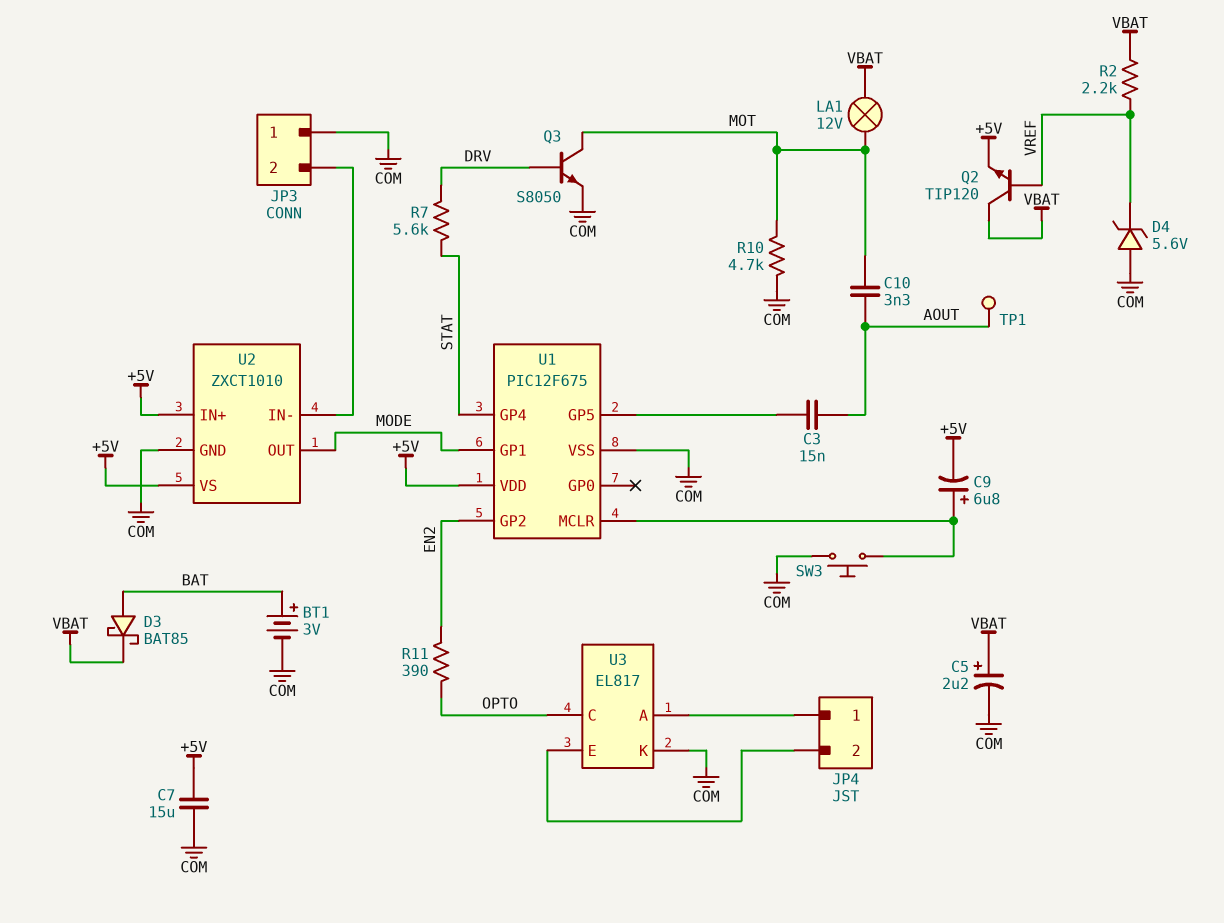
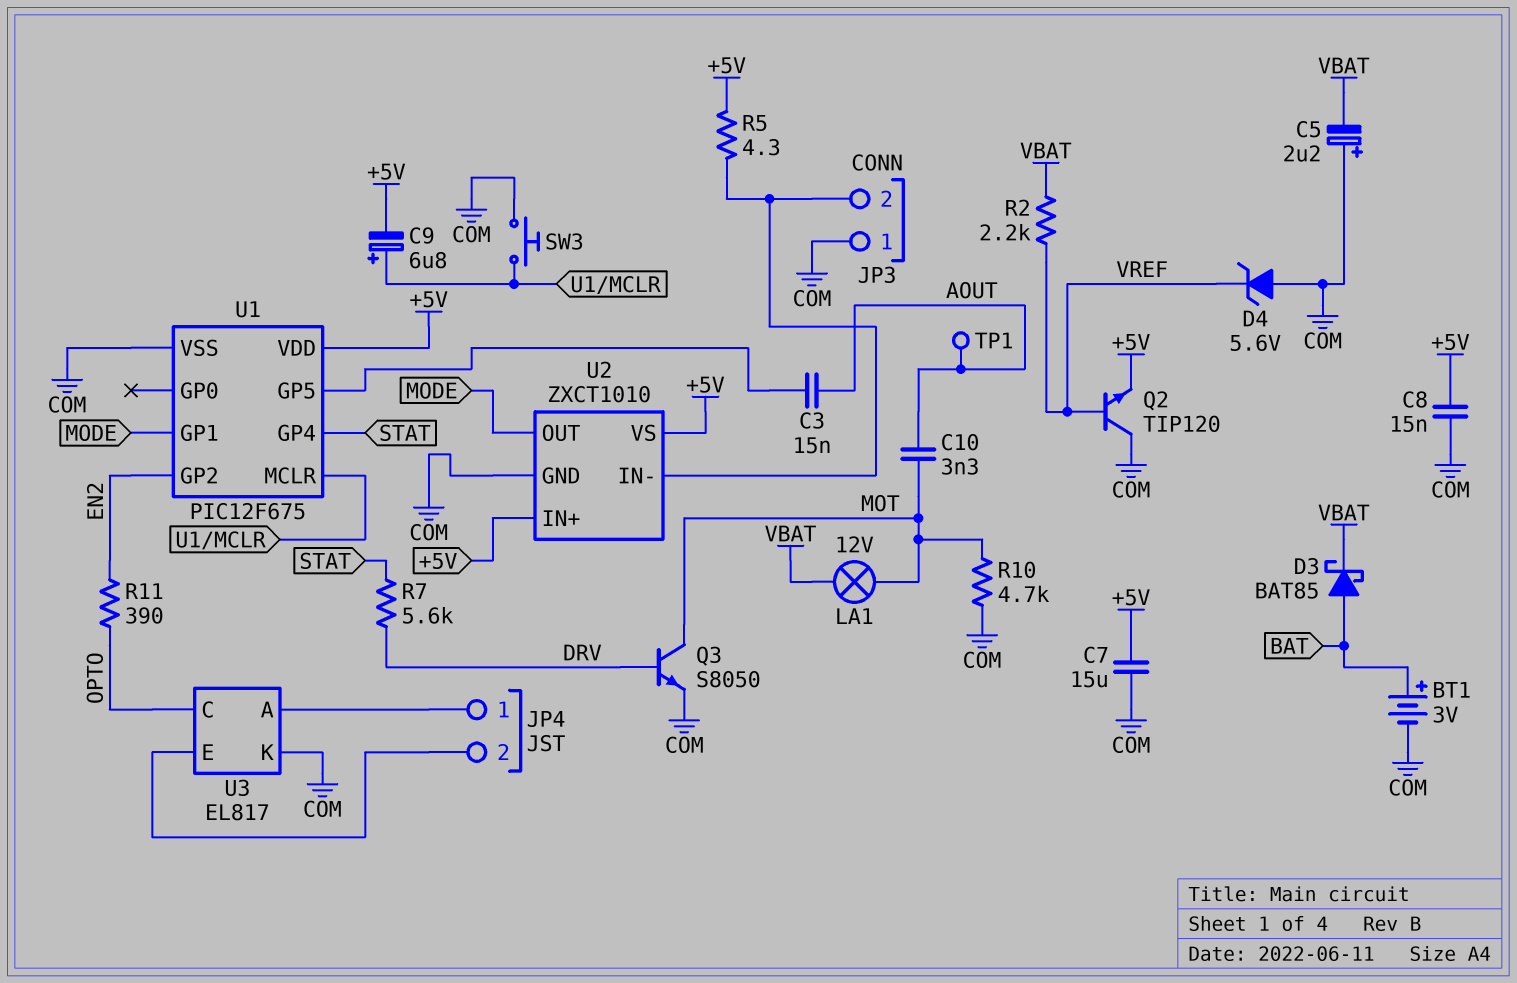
C5: 2.2uF (plus VBAT, minus COM) -> 2.2uF (plus COM, minus VBAT)
C8: none -> 15nF (+5V, COM)
Q2: NPN TIP120 (B VREF, C VBAT, E +5V) -> NPN TIP120 (B VREF, C COM, E +5V)
R5: none -> 4.3 (+5V, JP3/2)

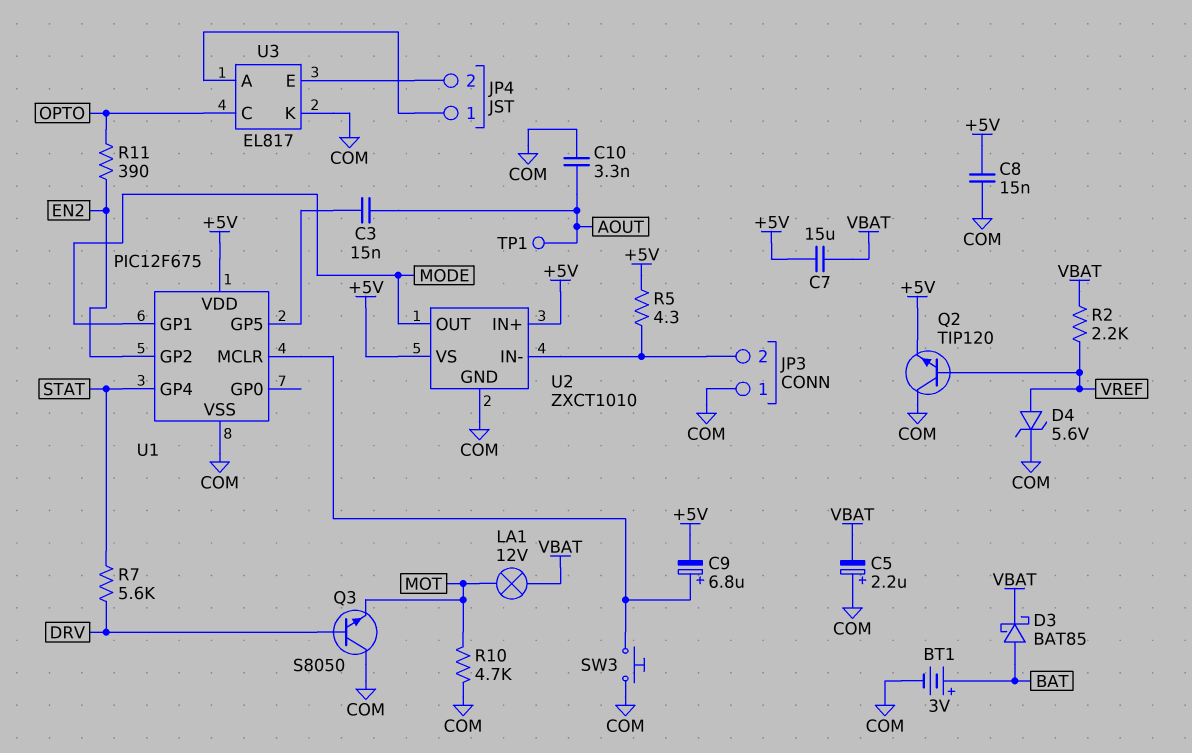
C7: 15uF (+5V, COM) -> 15uF (+5V, VBAT)
C10: 3.3nF (AOUT, MOT) -> 3.3nF (AOUT, COM)
D4: zener 5.6V (A COM, K VREF) -> zener 5.6V (A VREF, K COM)
Q3: NPN S8050 (B DRV, C MOT, E COM) -> NPN S8050 (B DRV, C COM, E MOT)

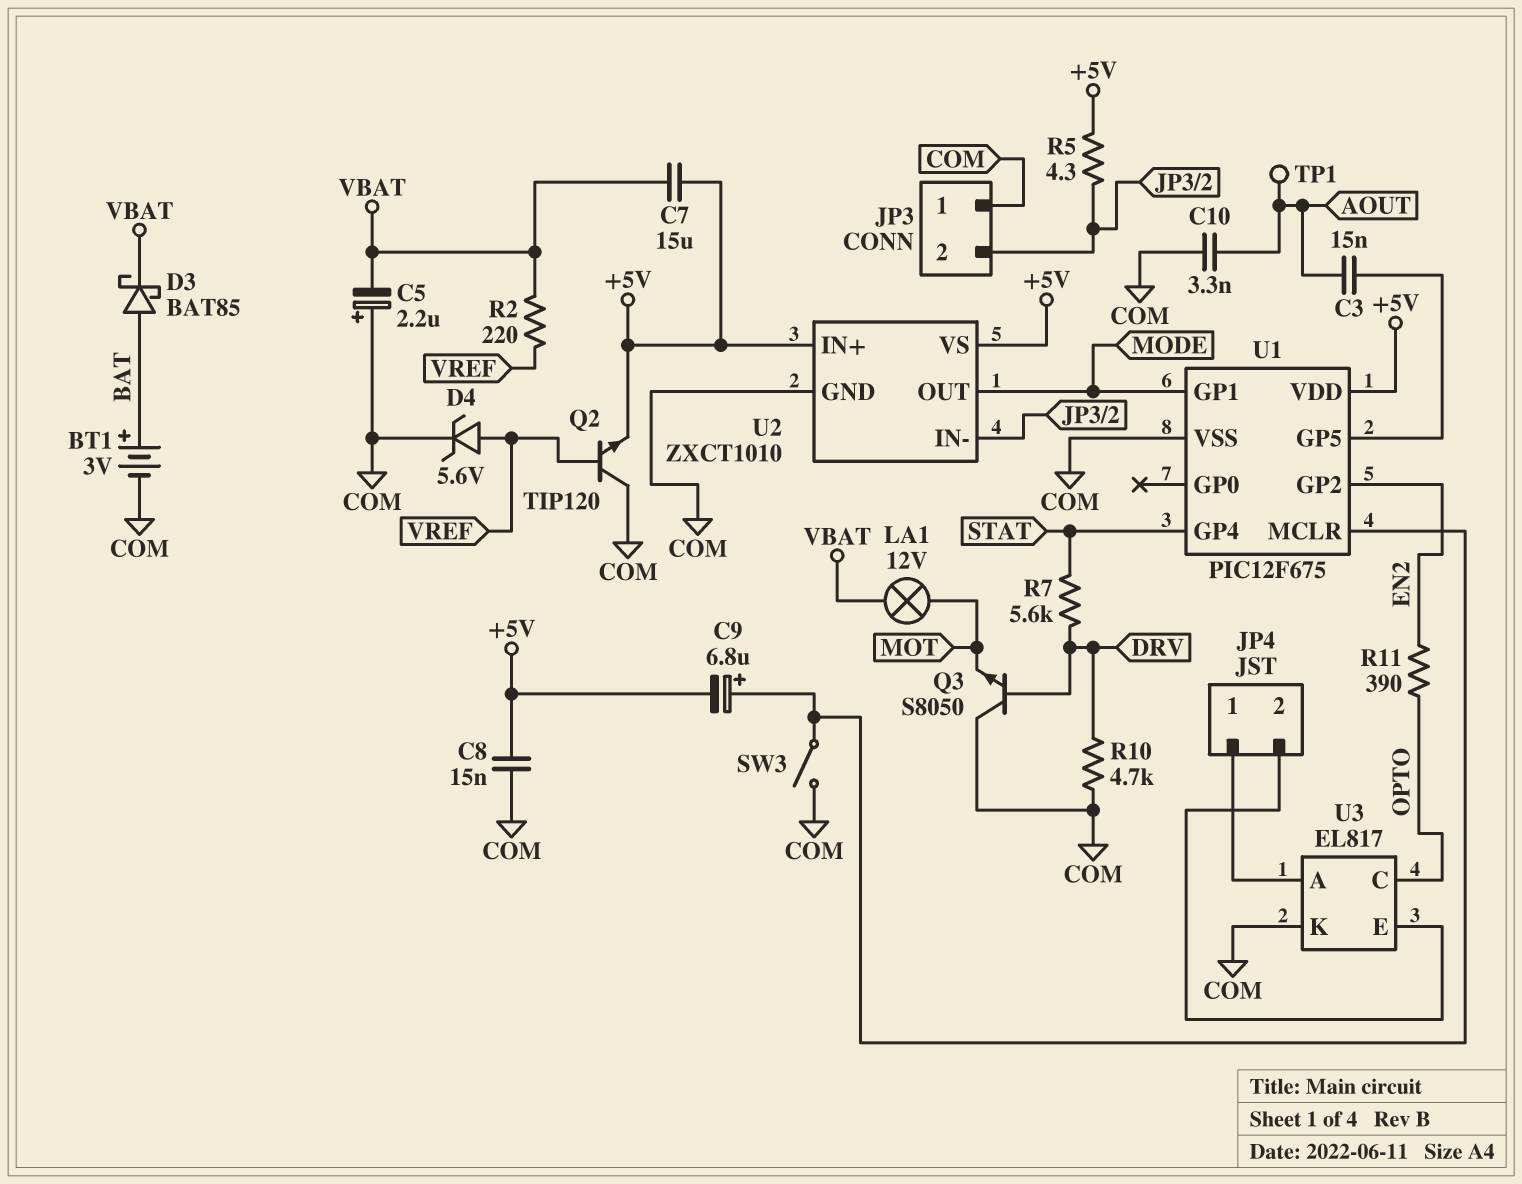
R2: 2.2k (VBAT, VREF) -> 220 (VBAT, VREF)
R10: 4.7k (COM, MOT) -> 4.7k (COM, DRV)
SW3: button (COM, U1/MCLR) -> switch (COM, U1/MCLR)

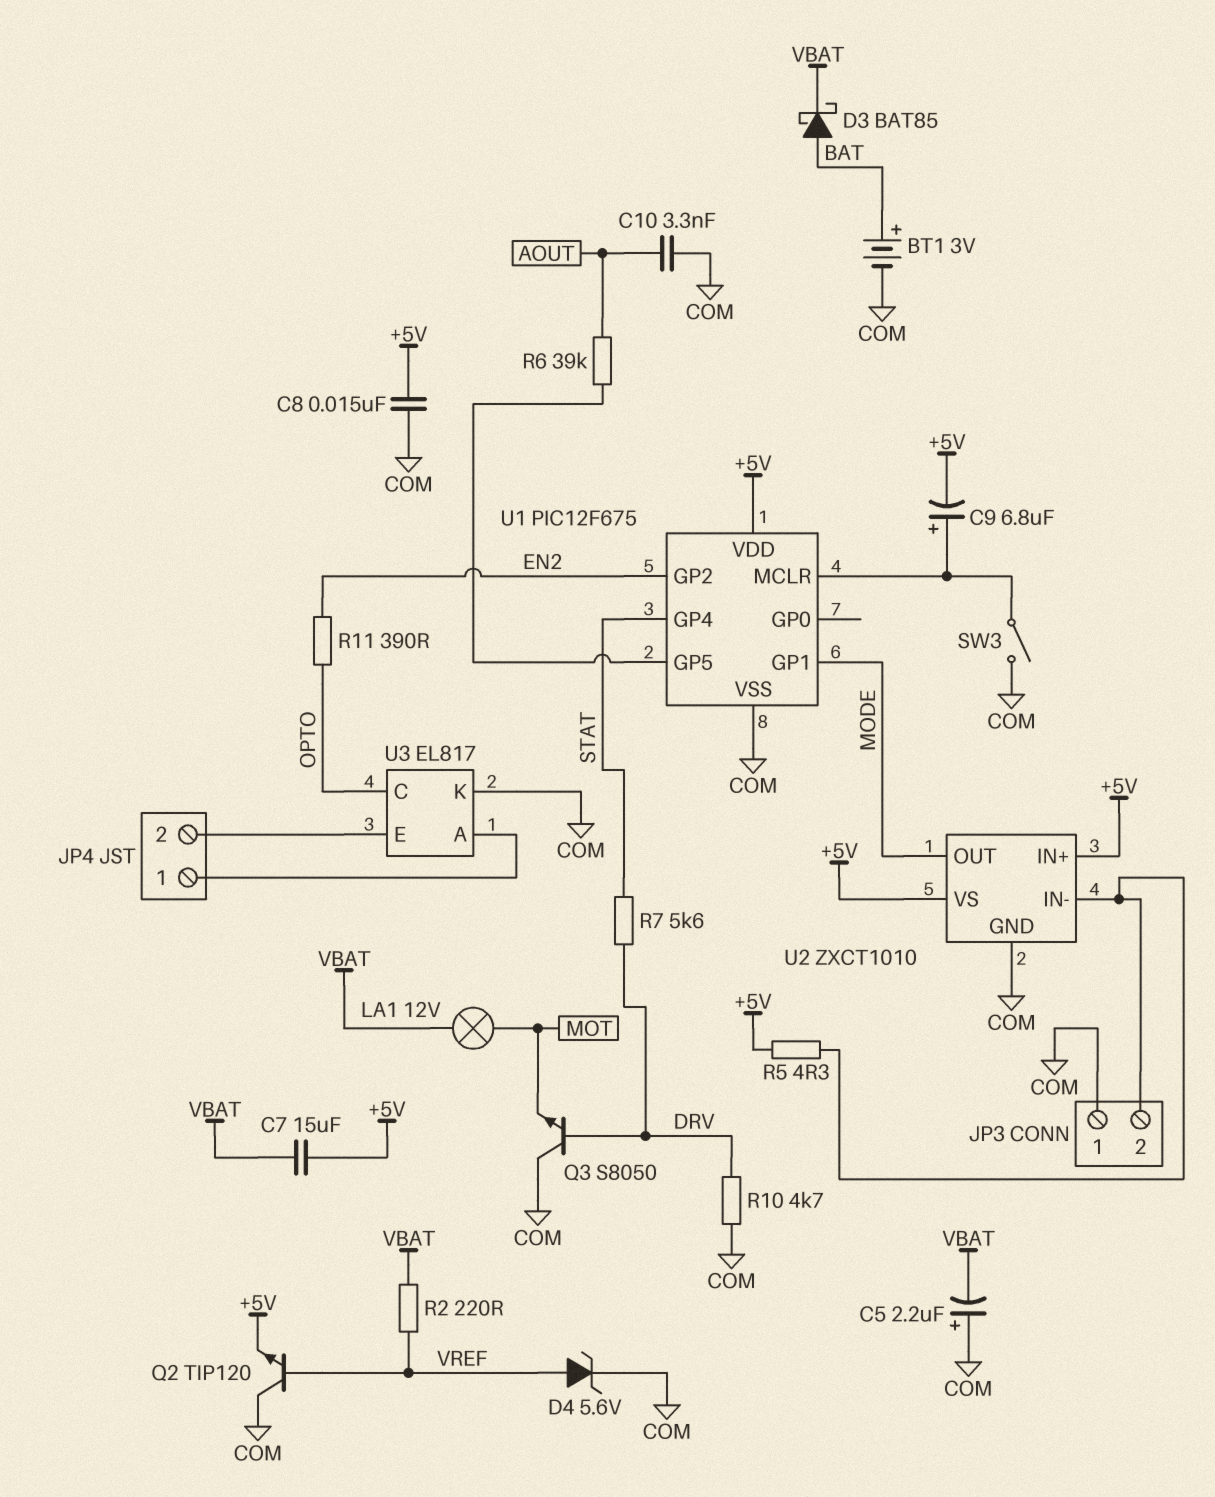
C3: 15nF (AOUT, U1/GP5) -> none
R6: none -> 39k (AOUT, U1/GP5)
TP1: test point (AOUT) -> none

